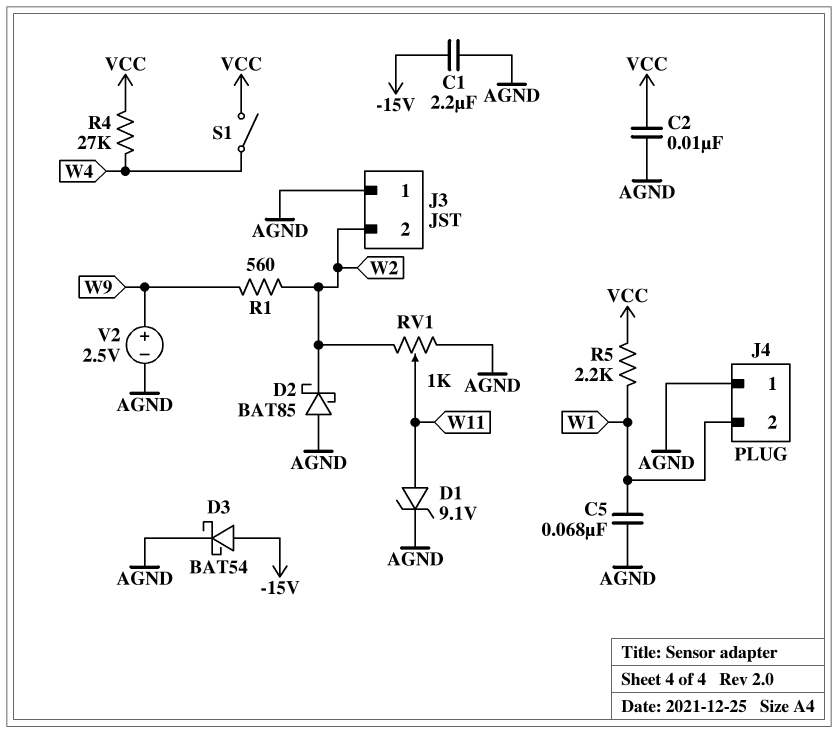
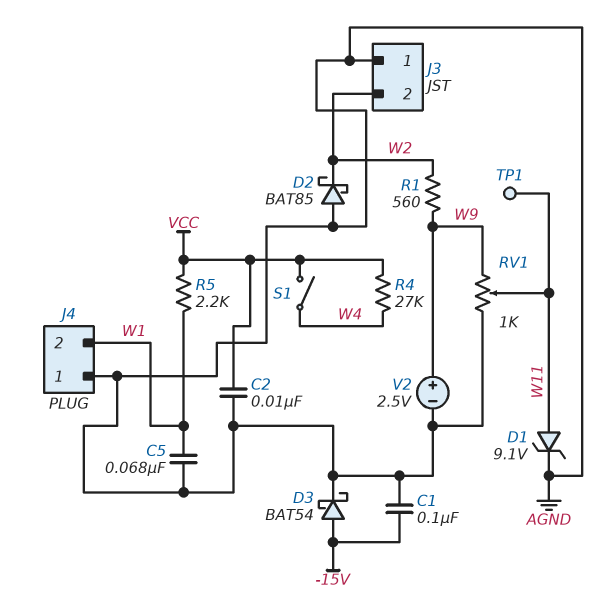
C1: 2.2uF (-15V, AGND) -> 100nF (-15V, AGND)
RV1: 1k (AGND, W2, wiper W11) -> 1k (AGND, W9, wiper W11)
TP1: none -> test point (W11)

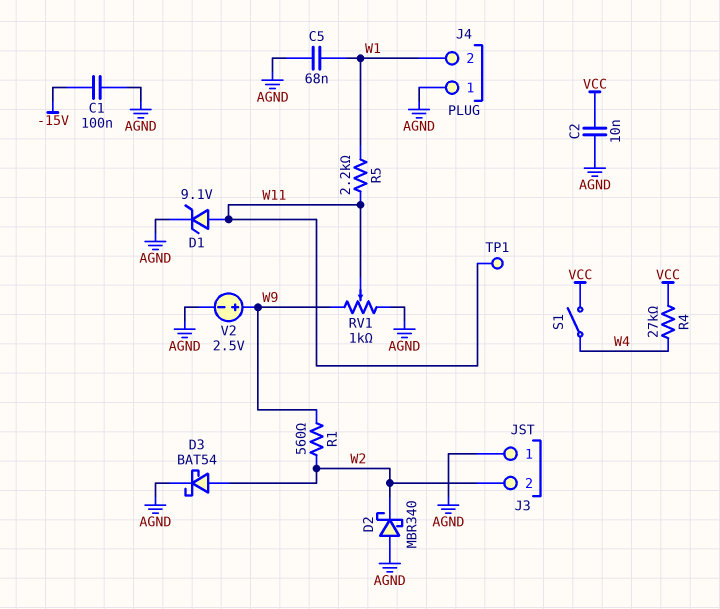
D2: schottky BAT85 (A AGND, K W2) -> schottky MBR340 (A AGND, K W2)
D3: schottky BAT54 (A -15V, K AGND) -> schottky BAT54 (A W2, K AGND)
R5: 2.2k (VCC, W1) -> 2.2k (W1, W11)

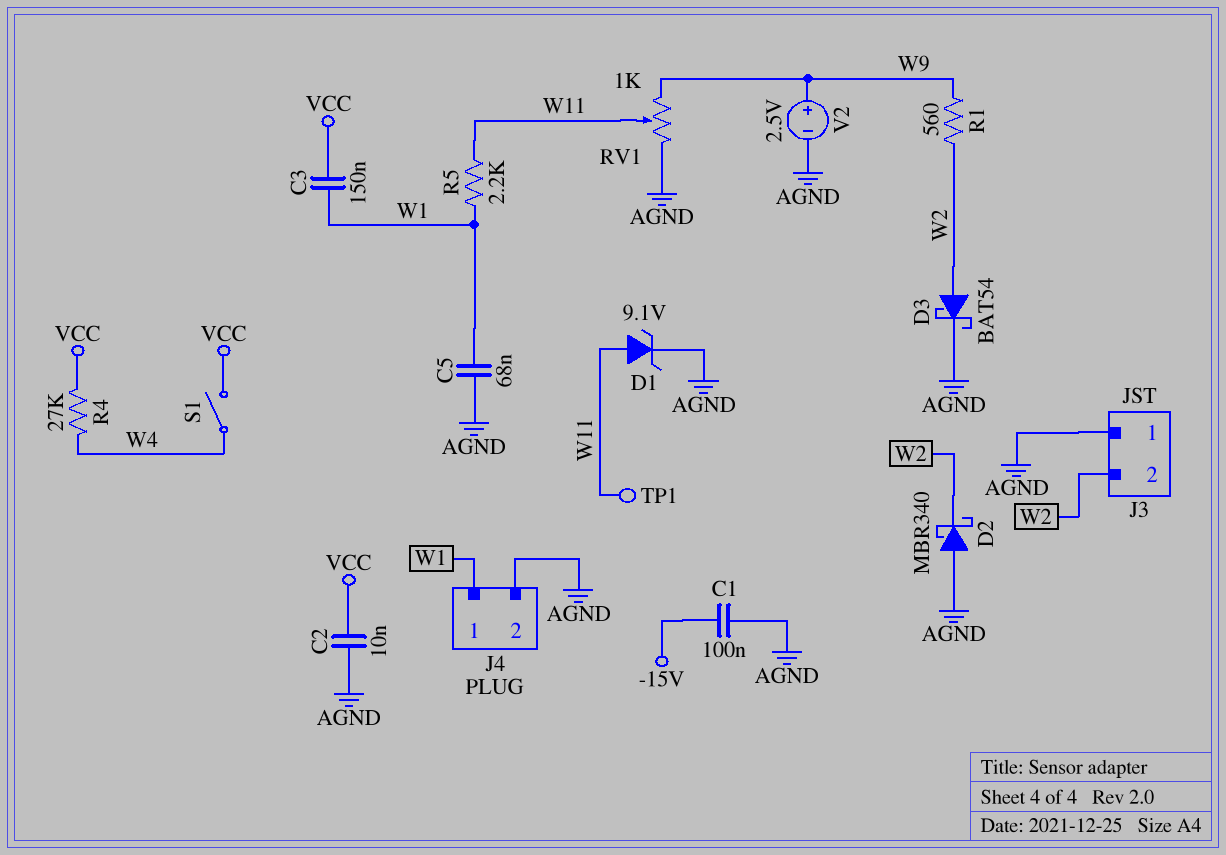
C3: none -> 150nF (VCC, W1)
J4 pin 1: AGND -> W1
J4 pin 2: W1 -> AGND

